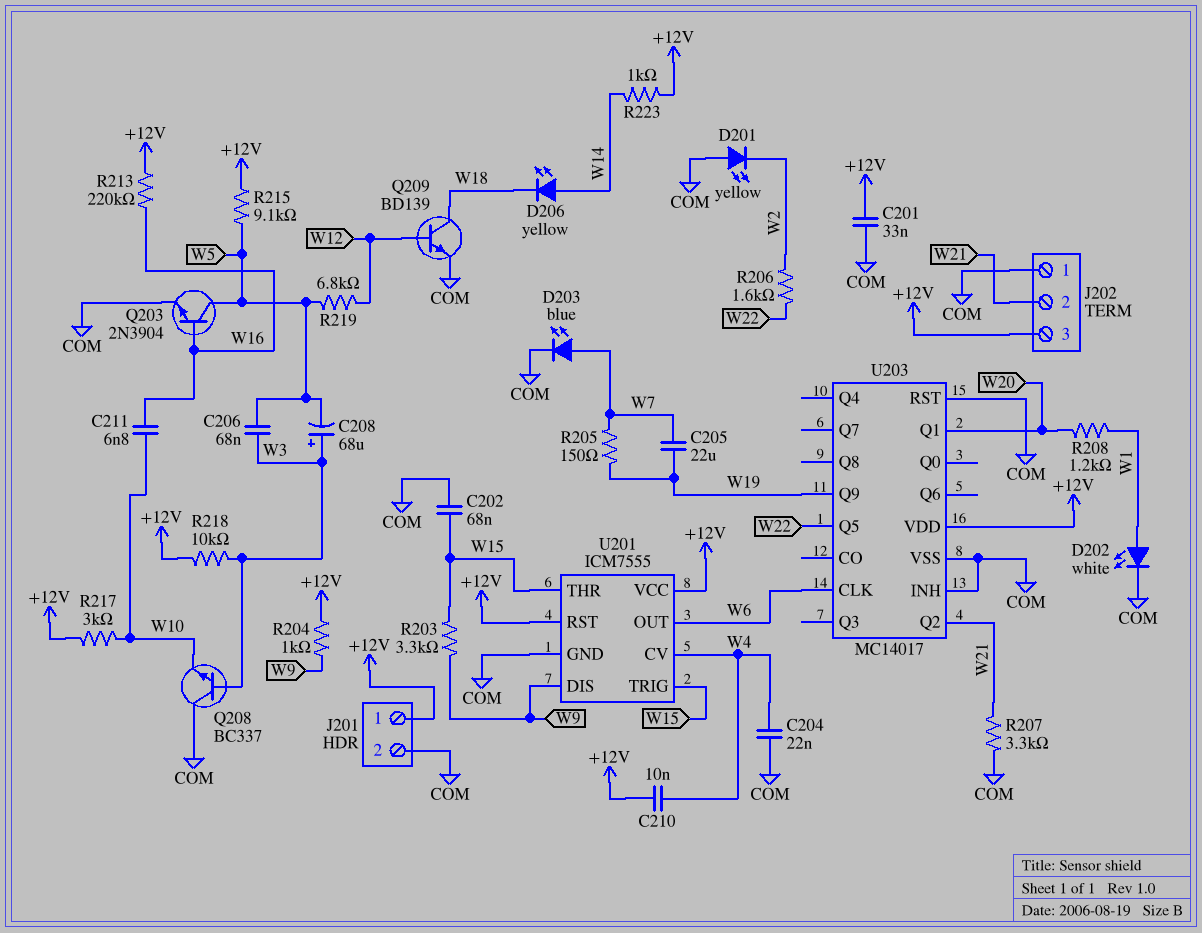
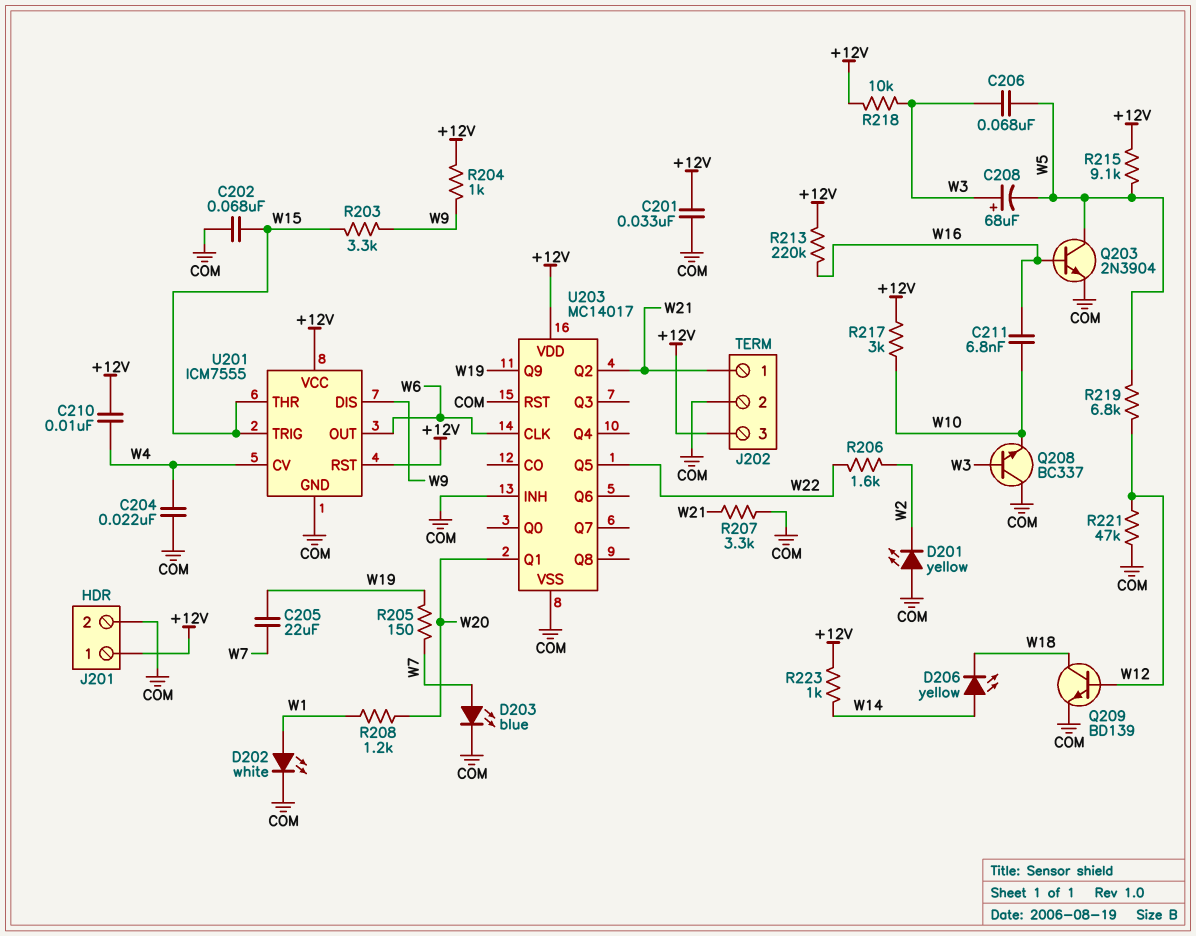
J202 pin 1: COM -> W21
J202 pin 2: W21 -> COM
R221: none -> 47k (COM, W12)

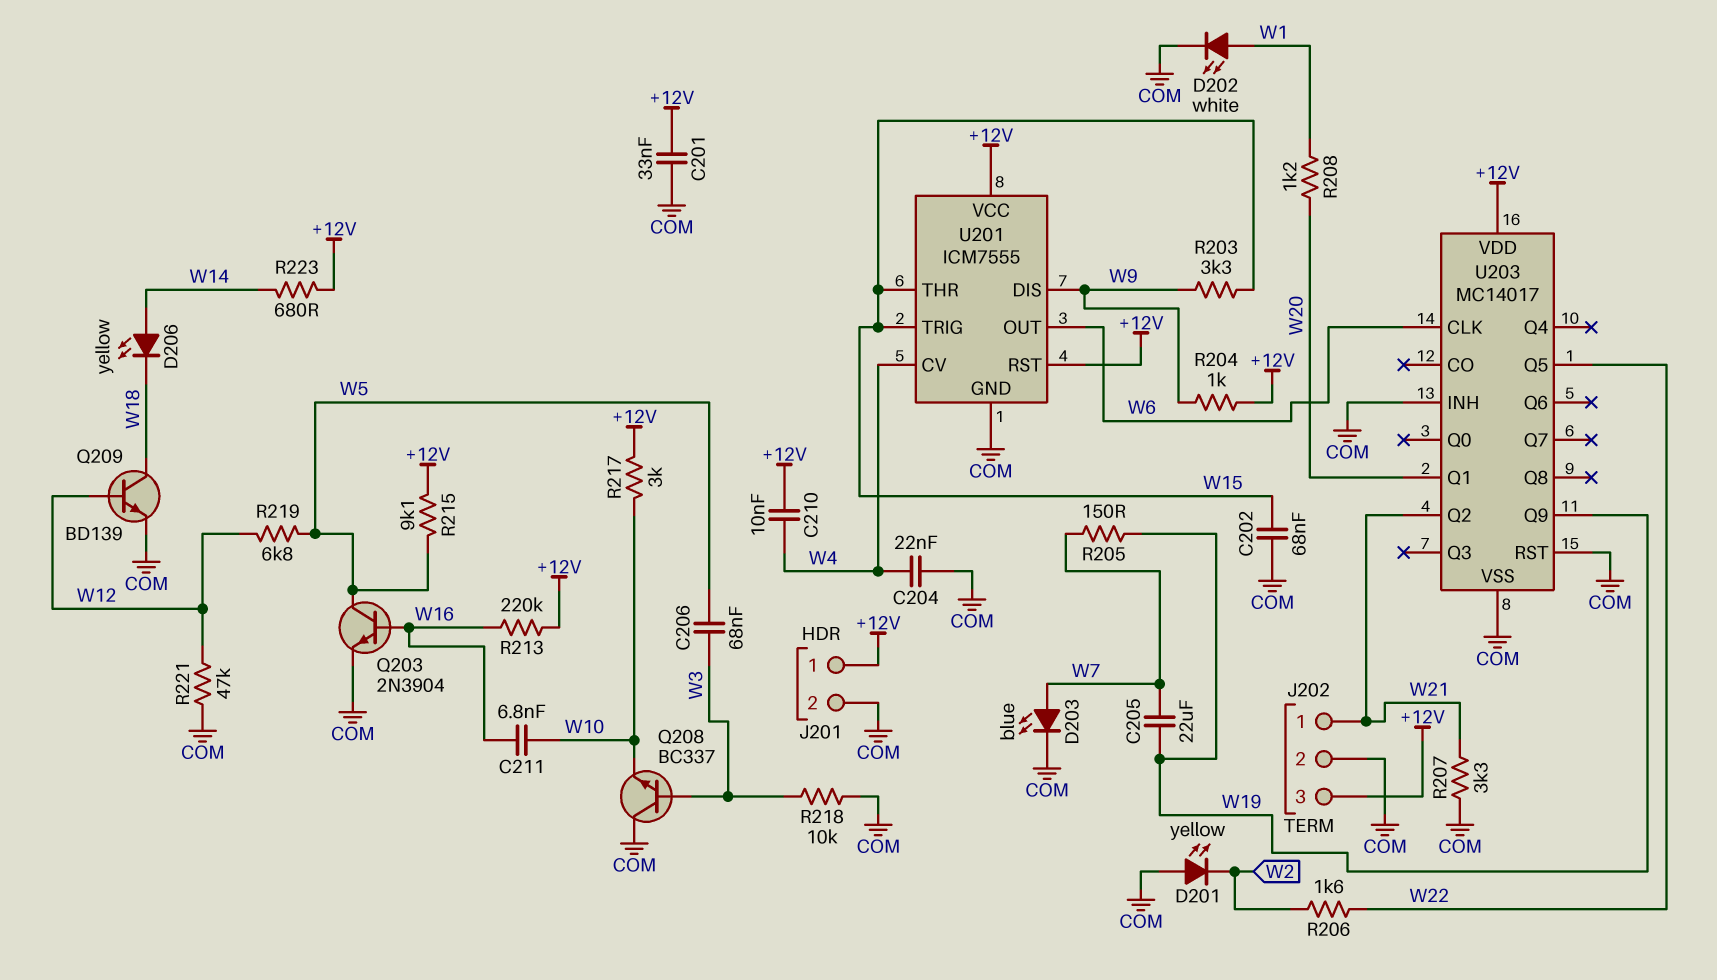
C208: 68uF (plus W3, minus W5) -> none
R218: 10k (+12V, W3) -> 10k (COM, W3)
R223: 1k (+12V, W14) -> 680 (+12V, W14)

